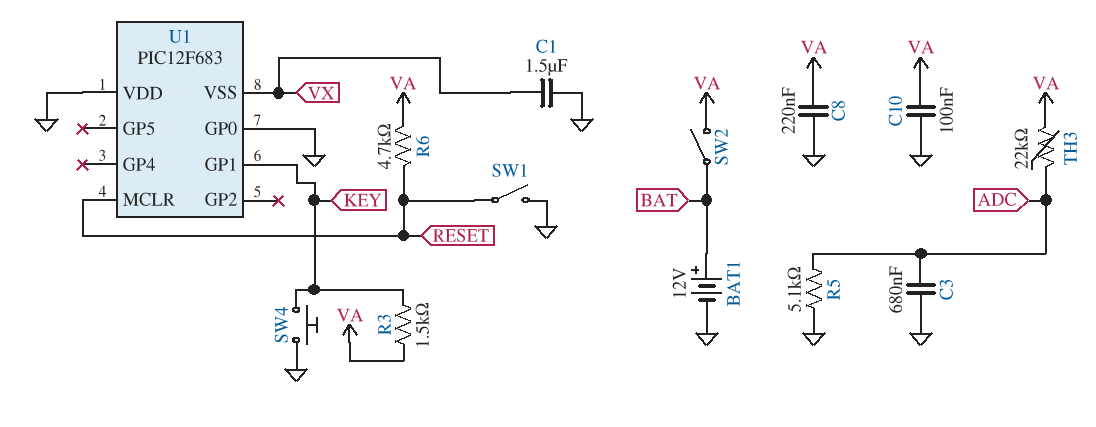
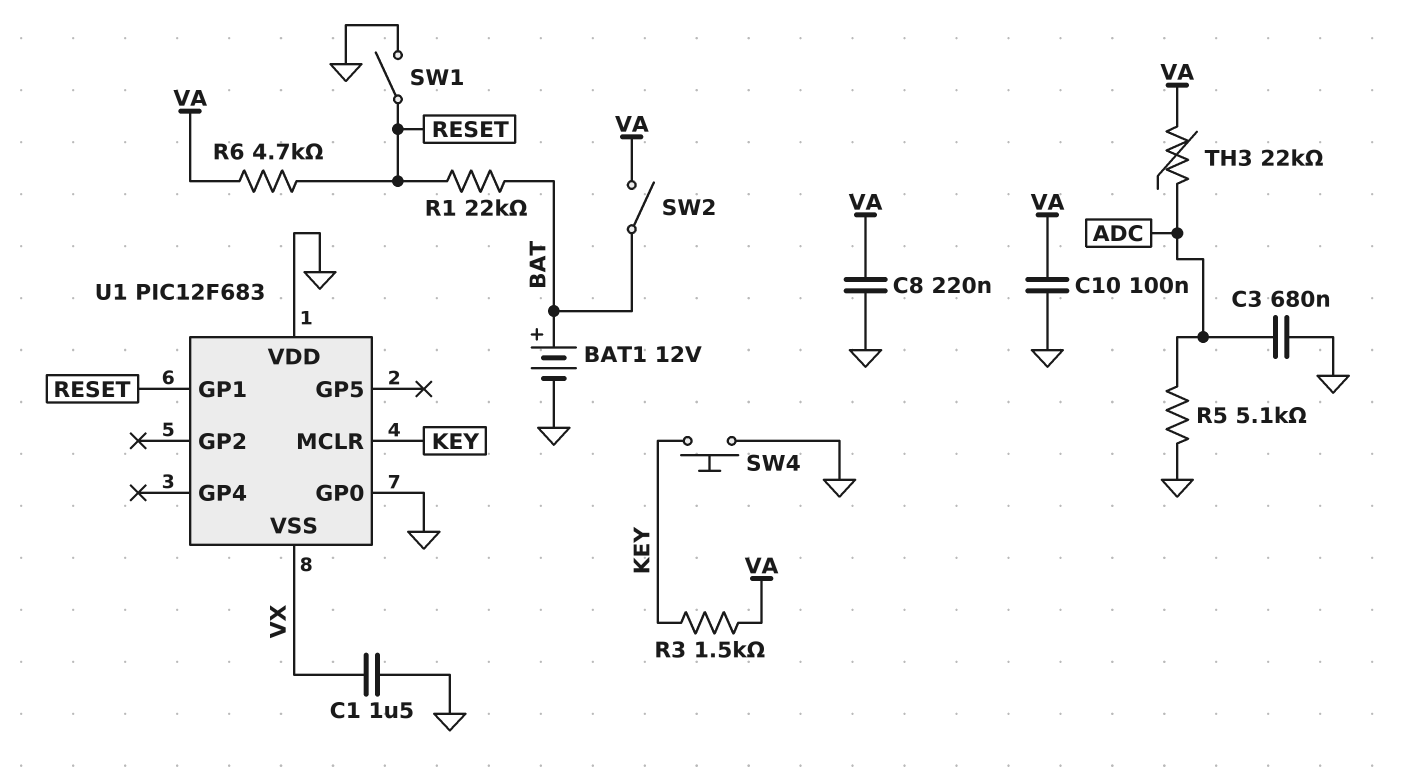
R1: none -> 22k (BAT, RESET)
U1 pin GP1: KEY -> RESET
U1 pin MCLR: RESET -> KEY

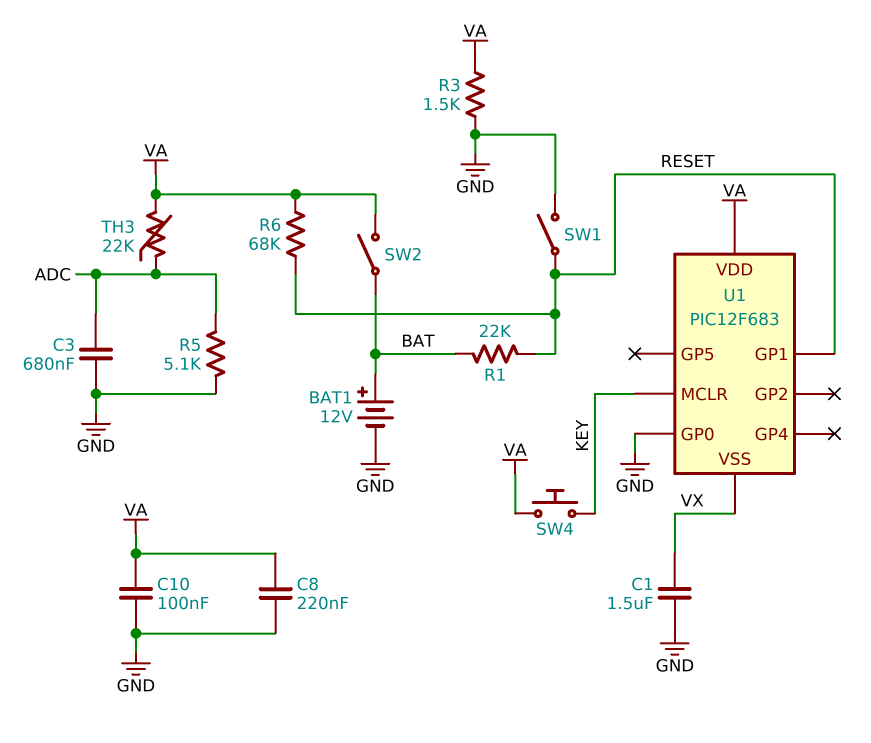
R3: 1.5k (KEY, VA) -> 1.5k (GND, VA)
R6: 4.7k (RESET, VA) -> 68k (RESET, VA)
SW4: button (GND, KEY) -> button (KEY, VA)
U1 pin VDD: GND -> VA

